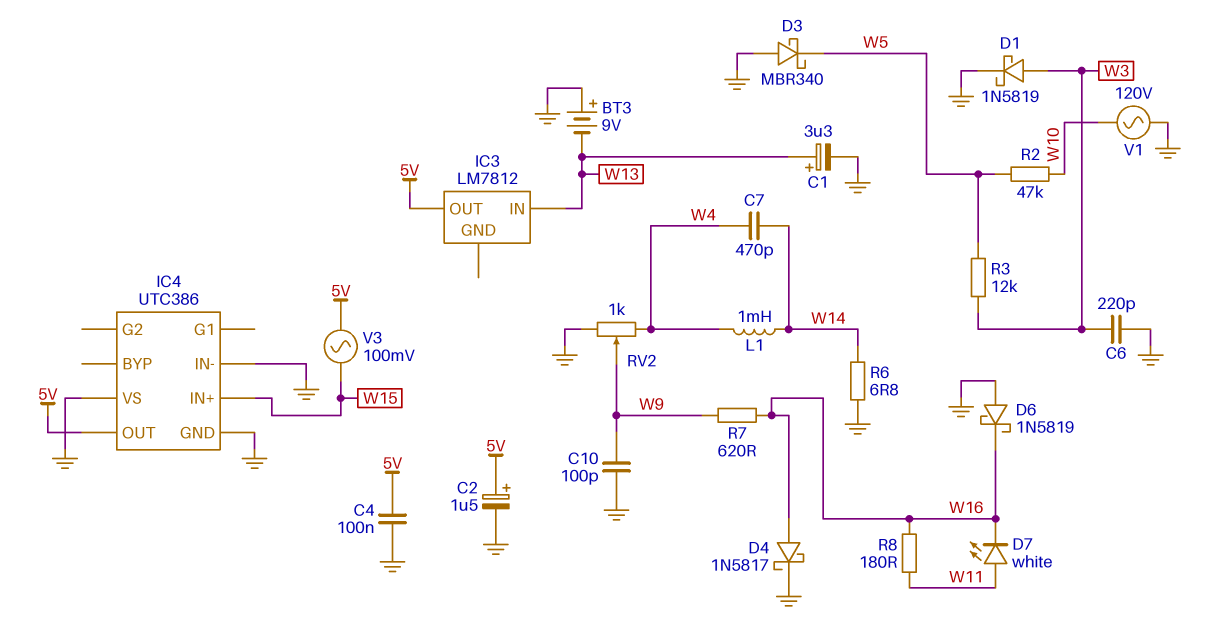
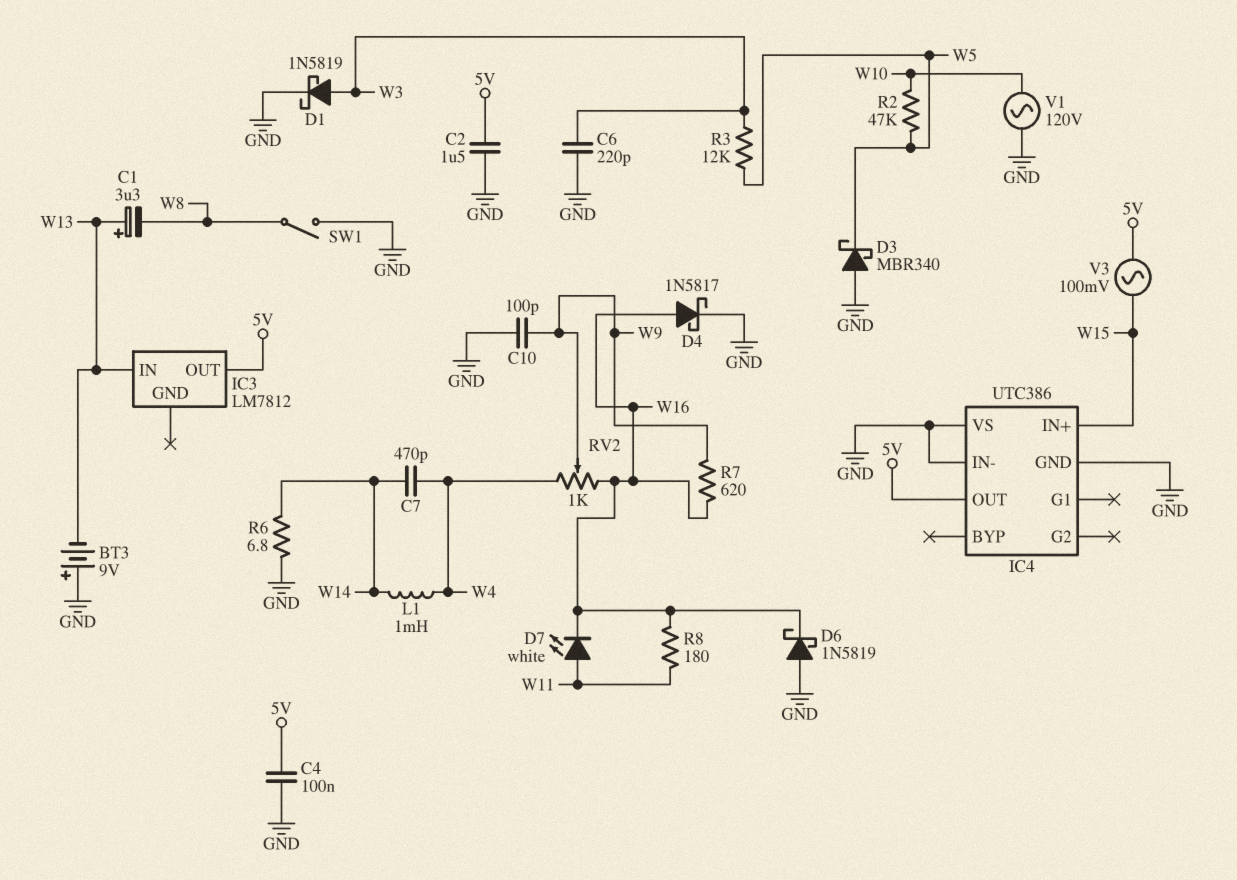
C1: 3.3uF (plus W13, minus GND) -> 3.3uF (plus W13, minus W8)
C2: 1.5uF (plus 5V, minus GND) -> 1.5uF (5V, GND)
RV2: 1k (GND, W4, wiper W9) -> 1k (W4, W16, wiper W9)
SW1: none -> switch (GND, W8)

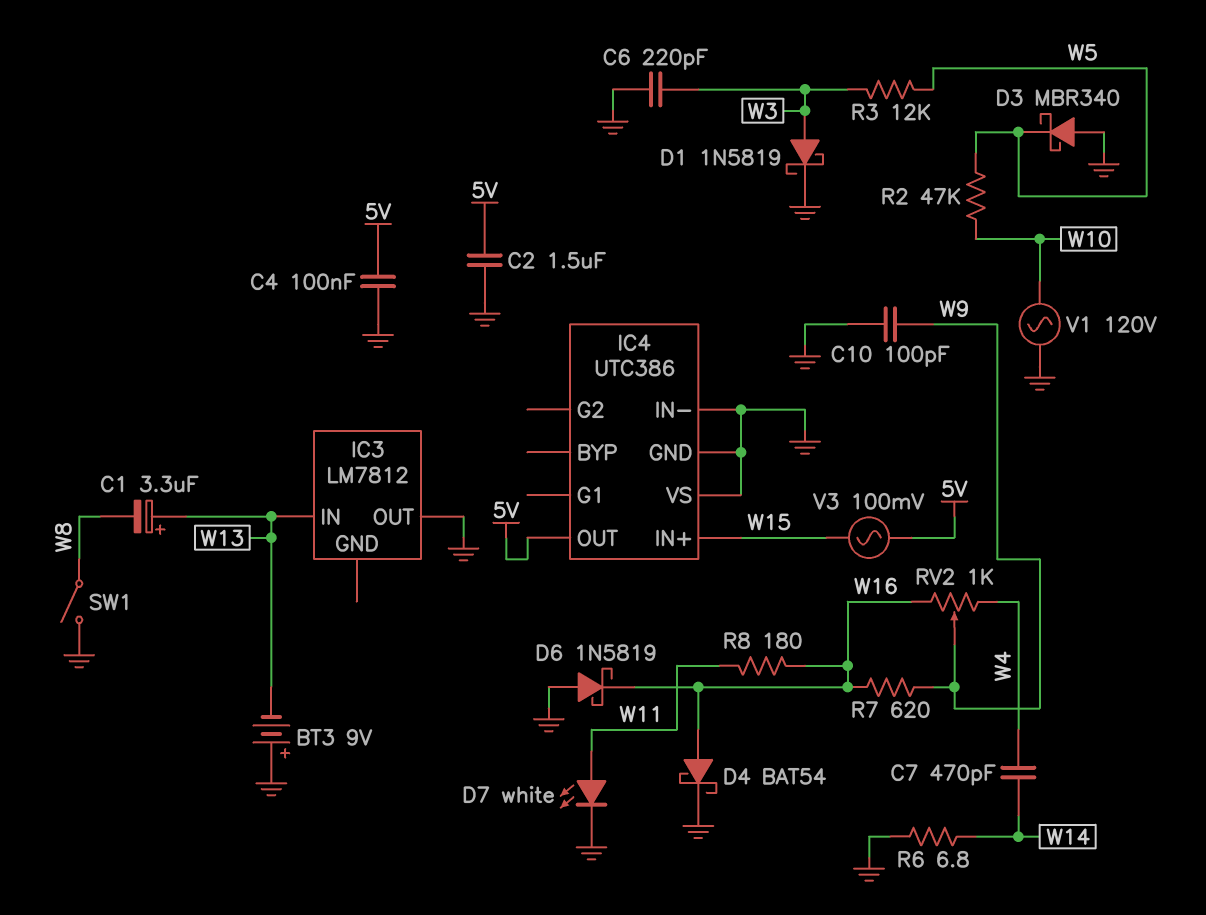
D4: schottky 1N5817 (A W16, K GND) -> schottky BAT54 (A W16, K GND)
D7: LED white (A W11, K W16) -> LED white (A W11, K GND)
IC3 pin OUT: 5V -> GND
L1: 1mH (W4, W14) -> none

